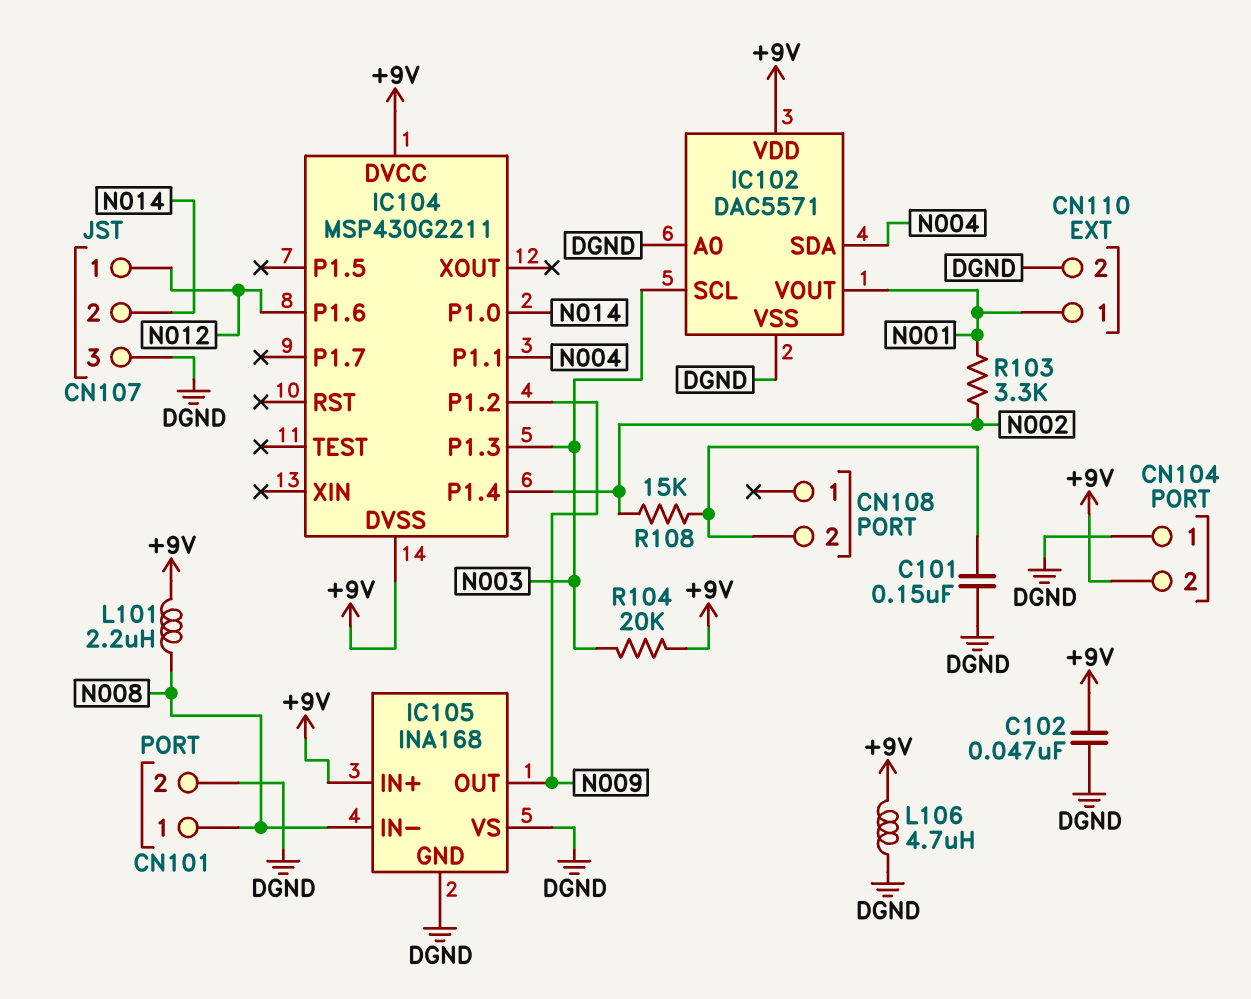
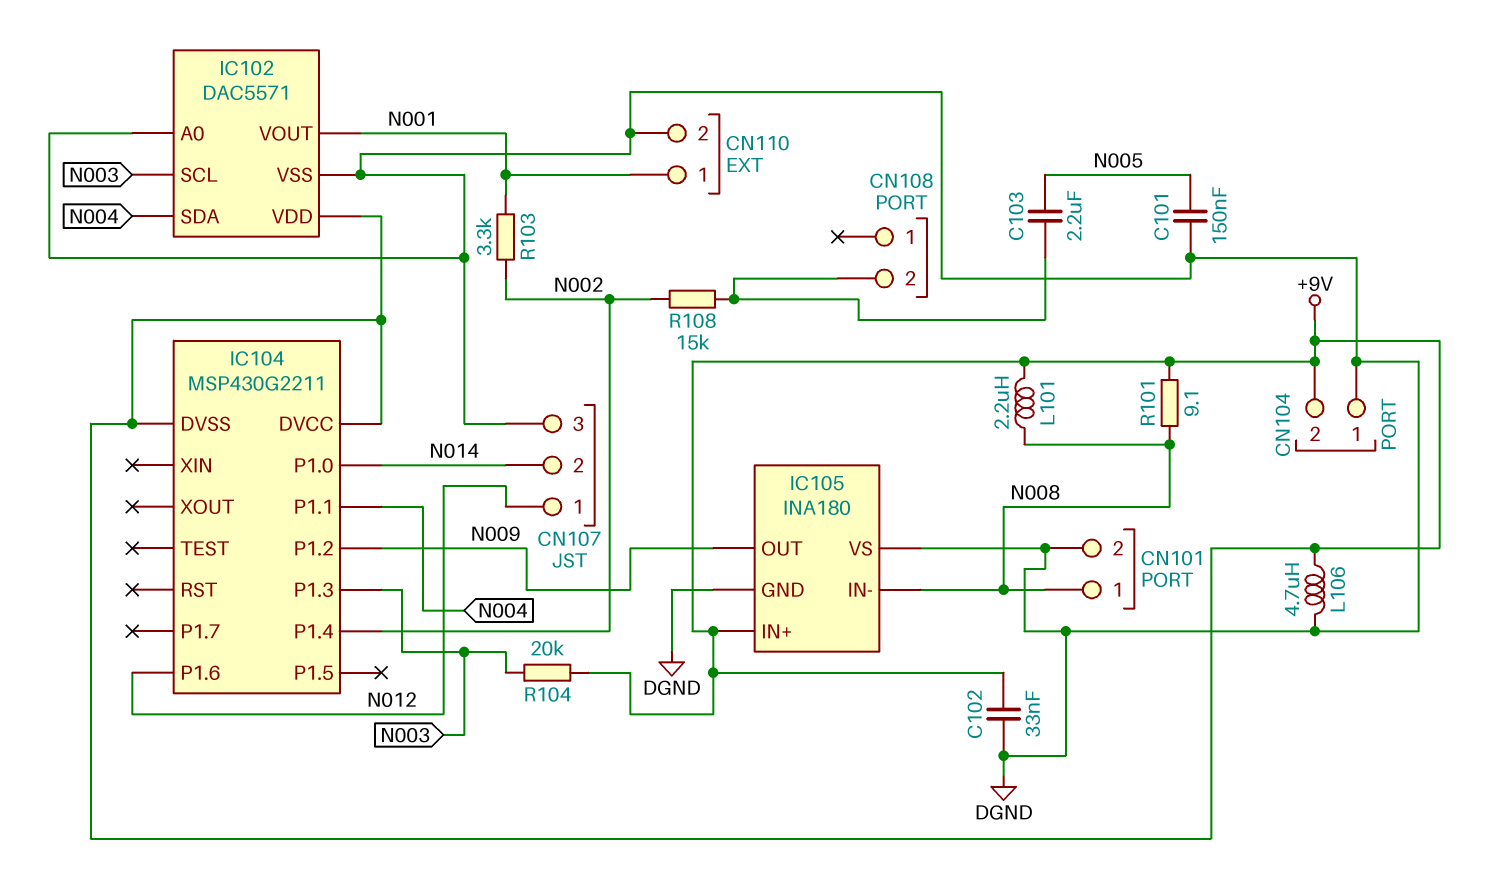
C101: 150nF (CN108/2, DGND) -> 150nF (DGND, N005)
C102: 47nF (+9V, DGND) -> 33nF (+9V, DGND)
C103: none -> 2.2uF (CN108/2, N005)
IC105: INA168 -> INA180
R101: none -> 9.1 (+9V, N008)

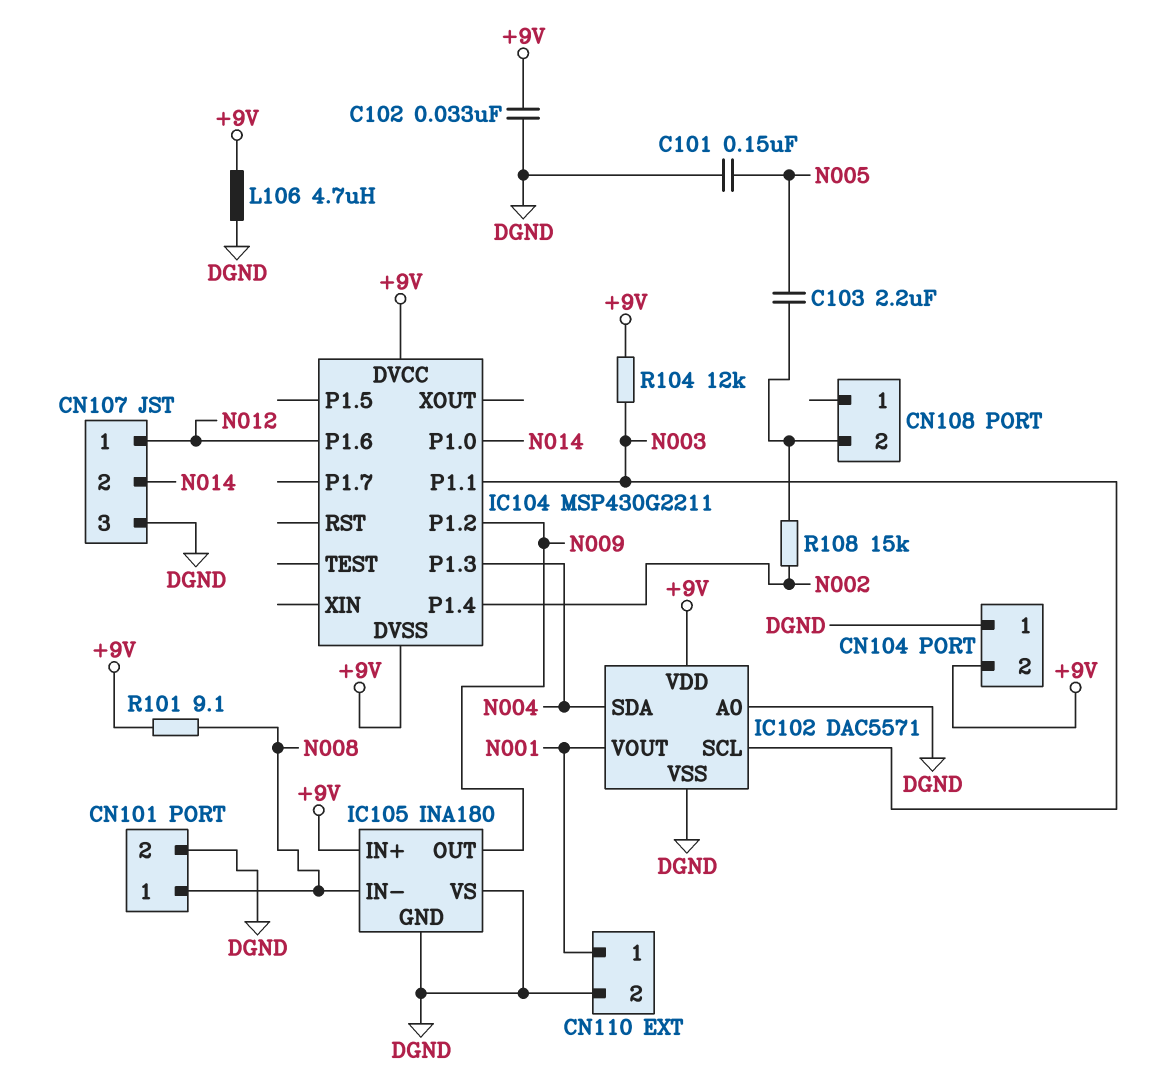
IC104 pin P1.1: N004 -> N003
IC104 pin P1.3: N003 -> N004
L101: 2.2uH (+9V, N008) -> none
R103: 3.3k (N001, N002) -> none
R104: 20k (+9V, N003) -> 12k (+9V, N003)

